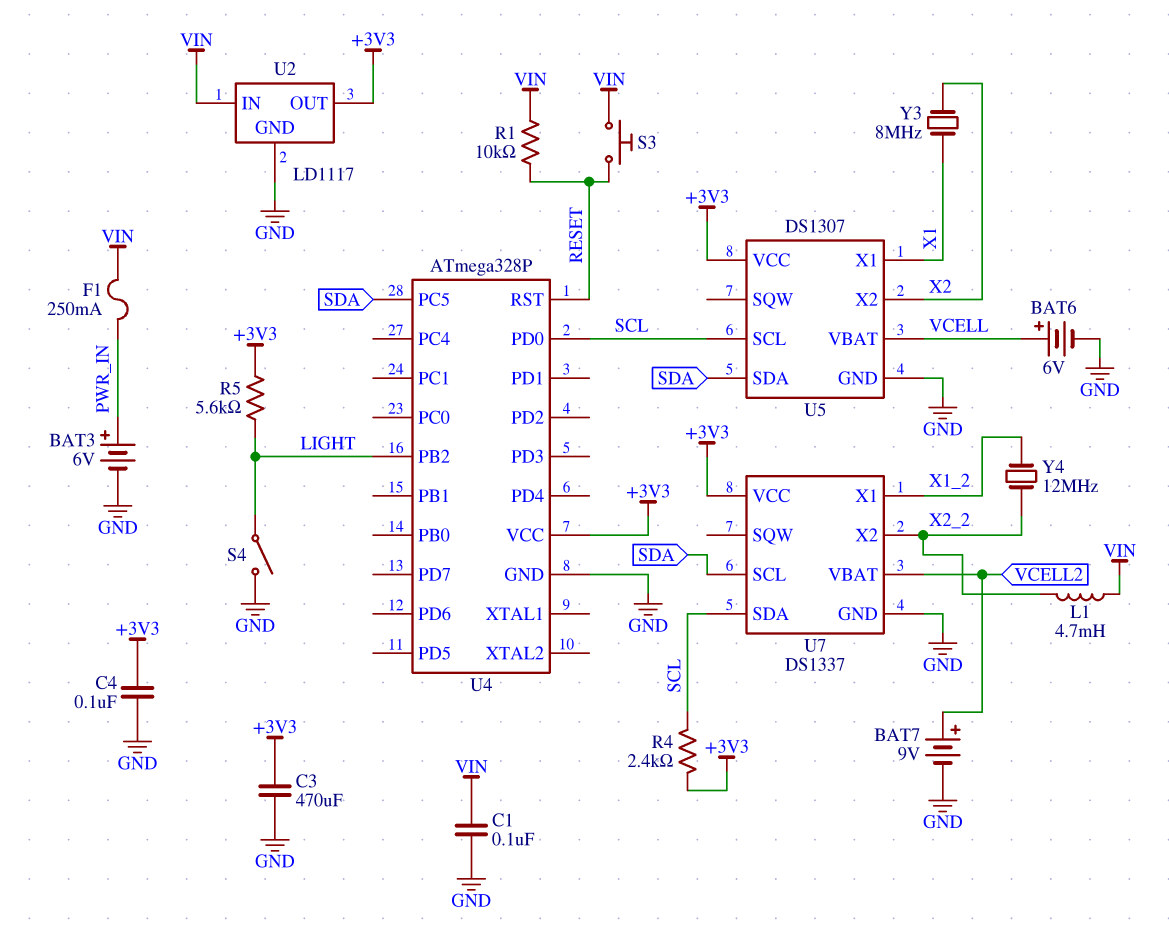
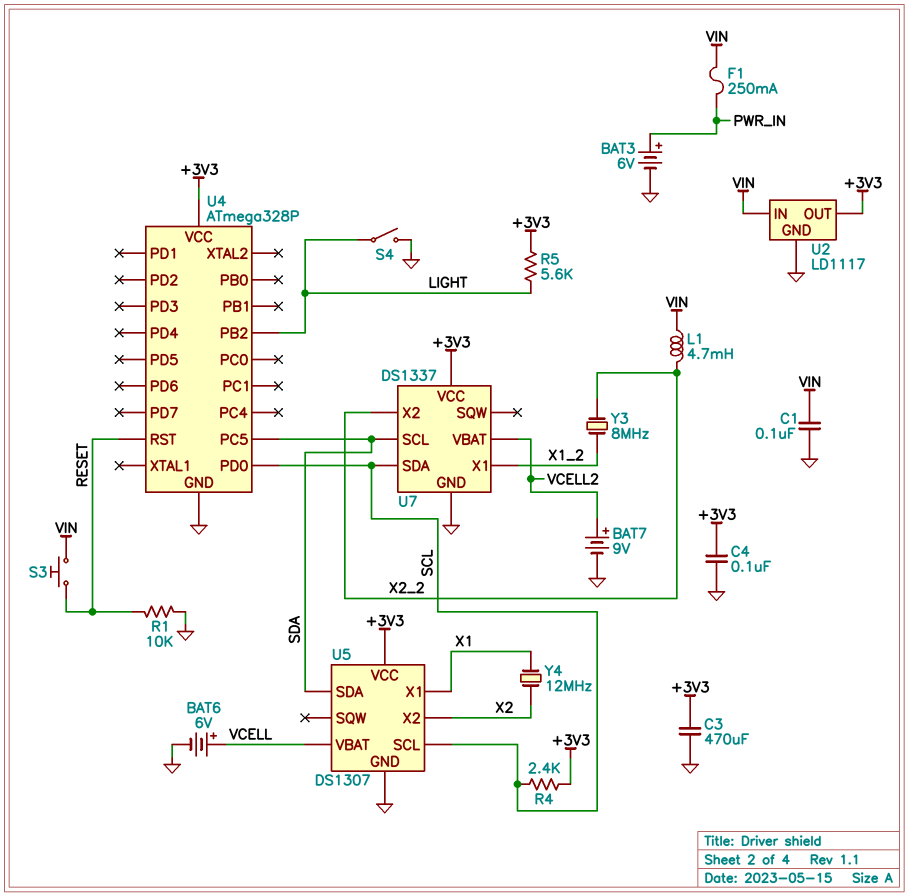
R1: 10k (RESET, VIN) -> 10k (GND, RESET)
Y3: 8MHz (X1, X2) -> 8MHz (X1_2, X2_2)
Y4: 12MHz (X1_2, X2_2) -> 12MHz (X1, X2)

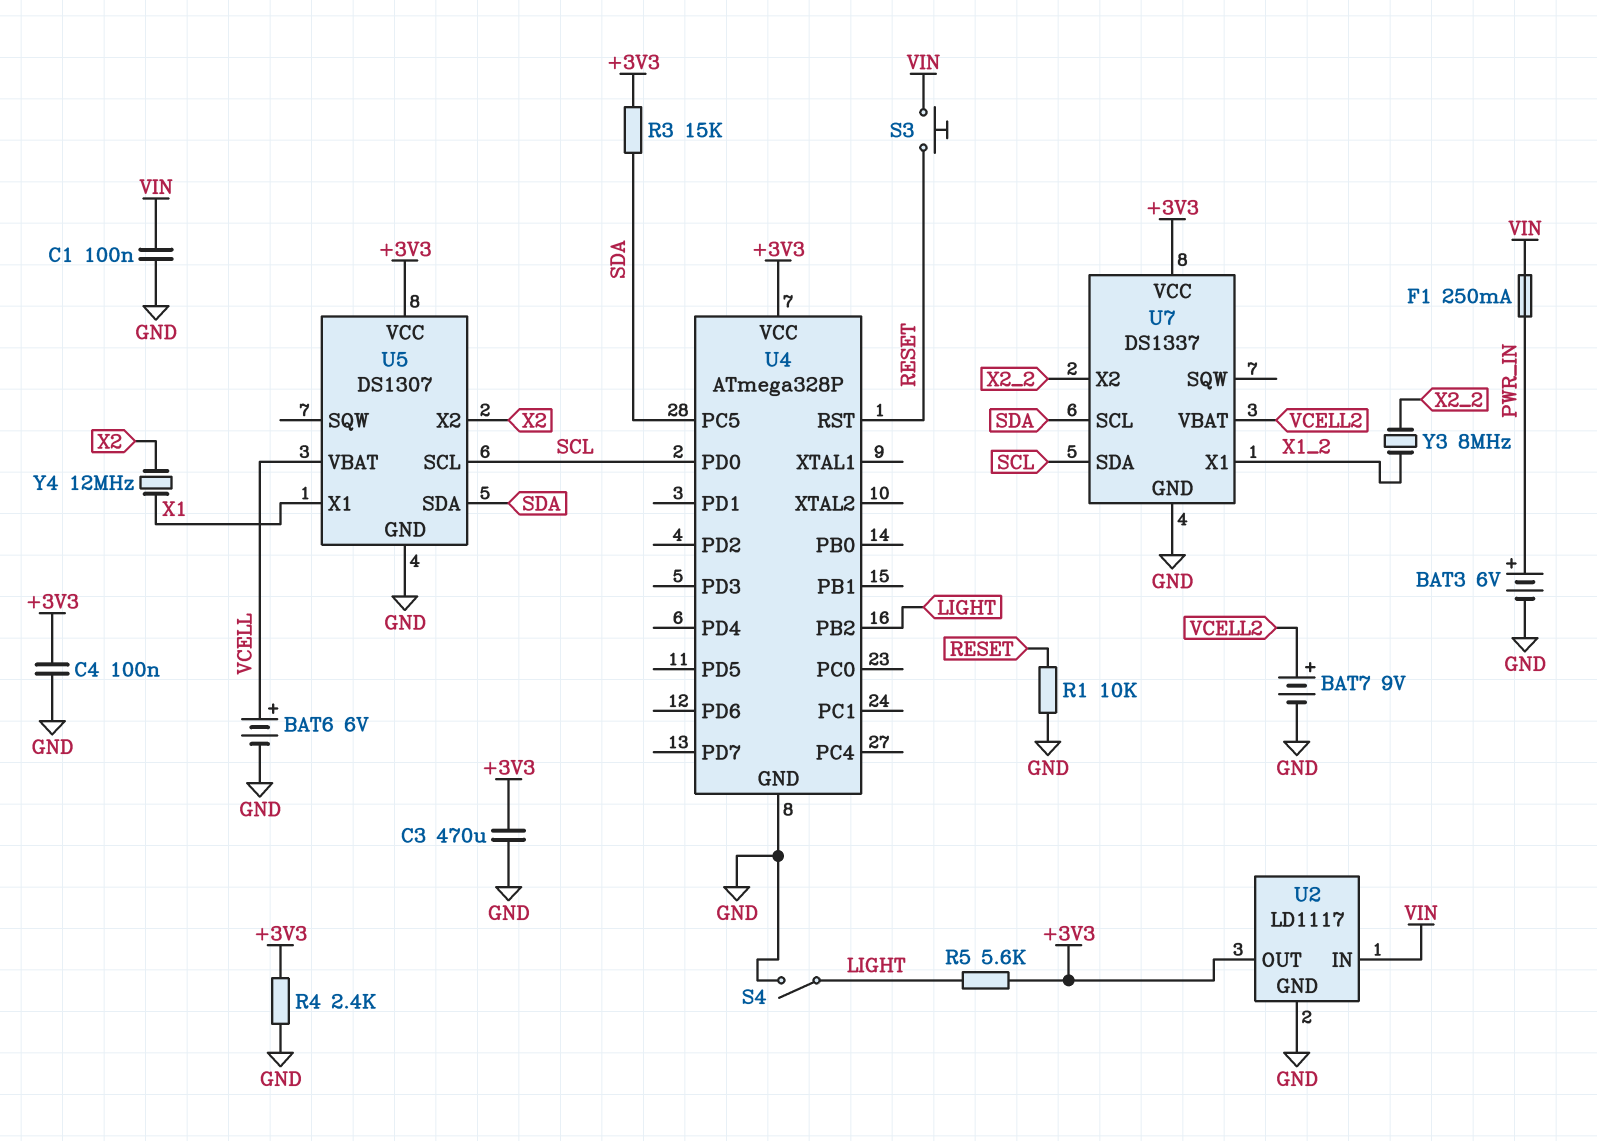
L1: 4.7mH (VIN, X2_2) -> none
R3: none -> 15k (+3V3, SDA)
R4: 2.4k (+3V3, SCL) -> 2.4k (+3V3, GND)

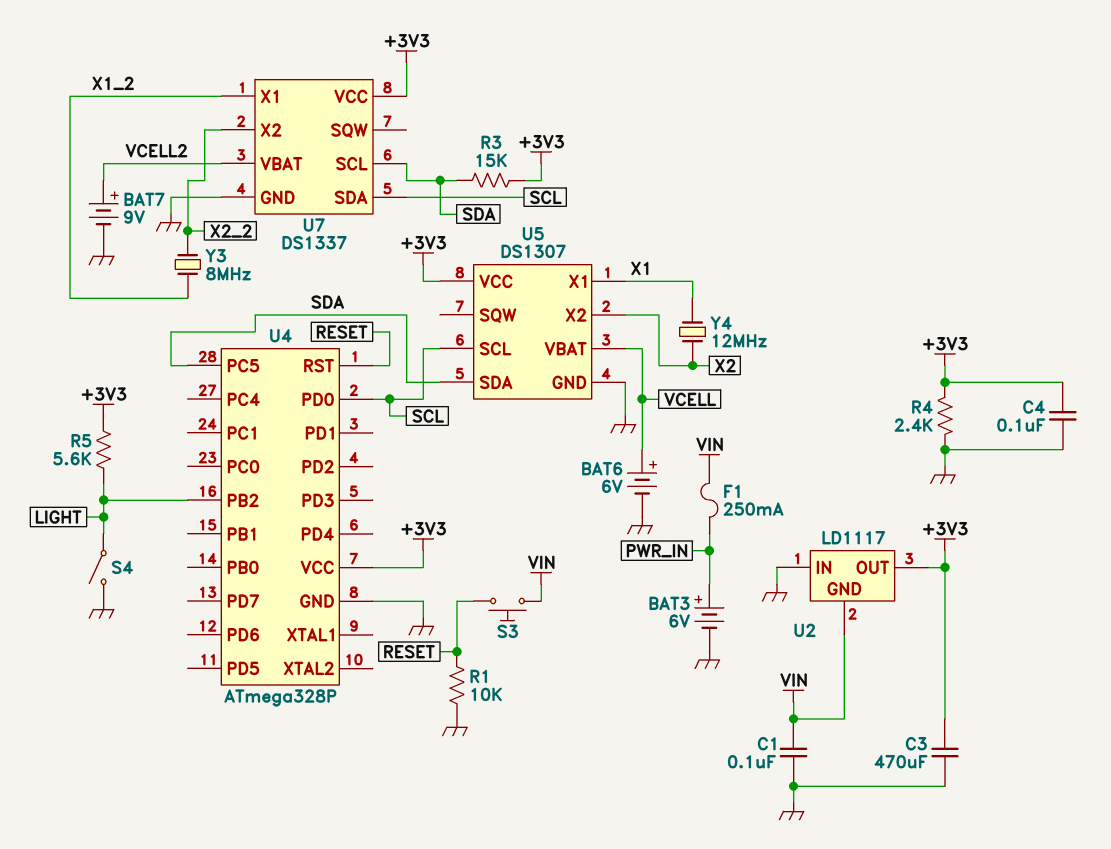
U2 pin GND: GND -> VIN
U2 pin IN: VIN -> GND

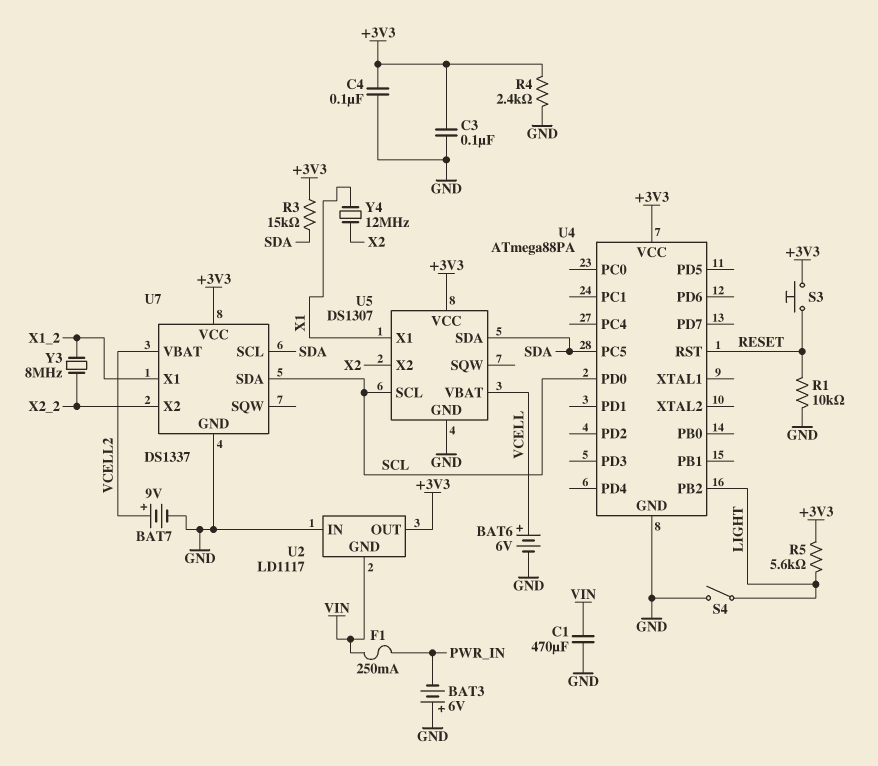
BAT3: 6V (plus PWR_IN, minus GND) -> 6V (plus GND, minus PWR_IN)
C1: 100nF (GND, VIN) -> 470uF (GND, VIN)
C3: 470uF (+3V3, GND) -> 100nF (+3V3, GND)
S3: button (RESET, VIN) -> button (+3V3, RESET)
U4: ATmega328P -> ATmega88PA

